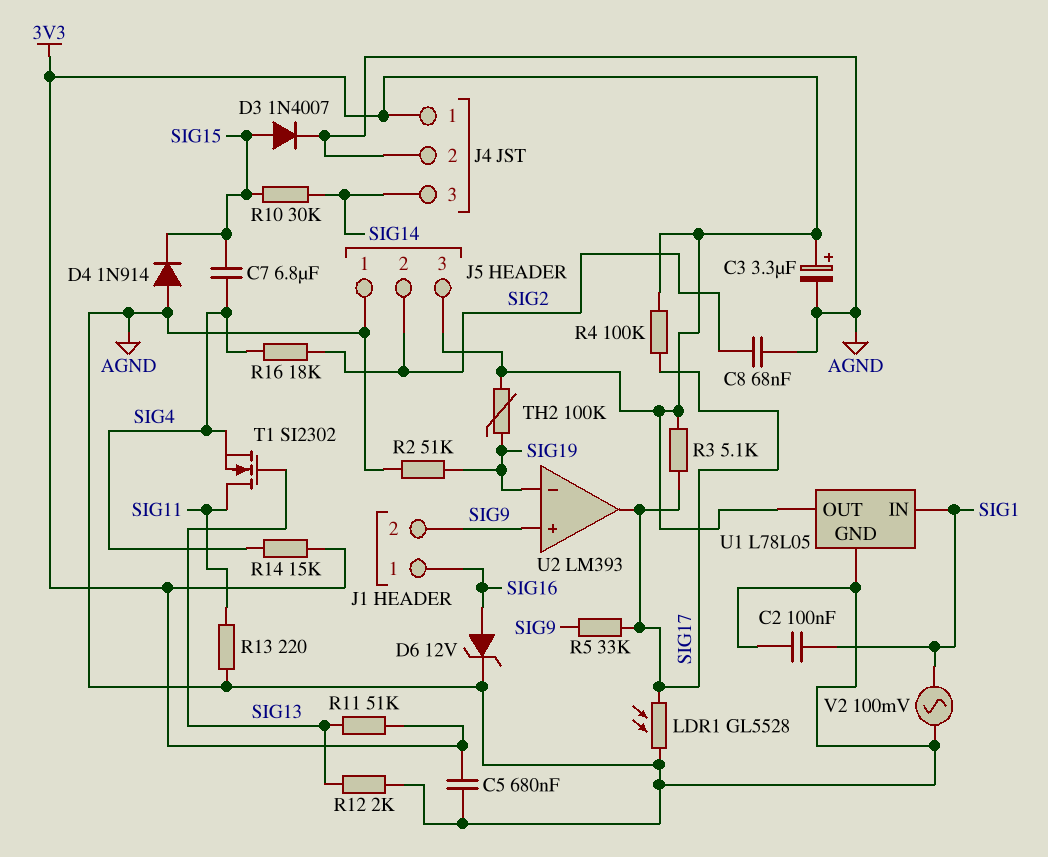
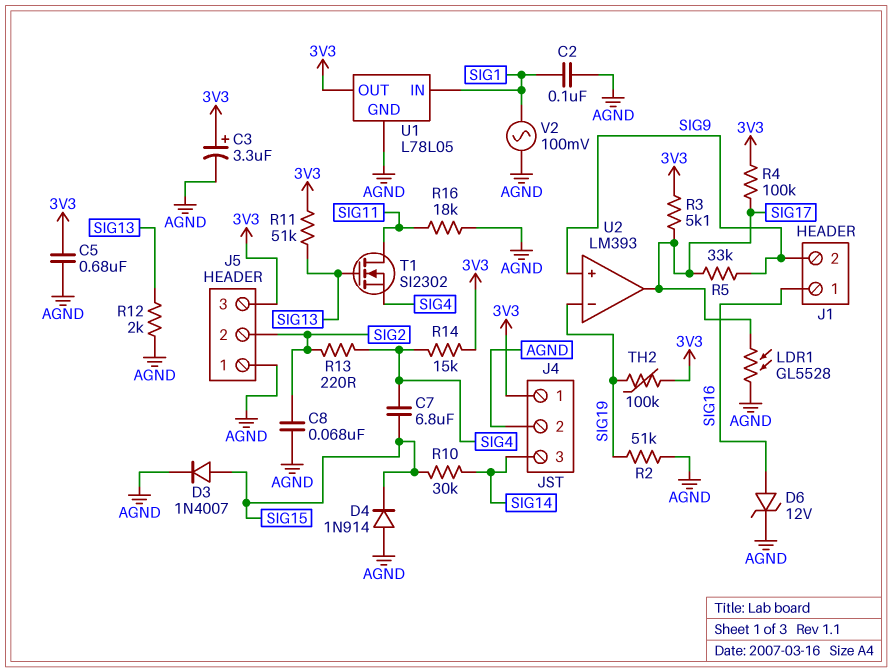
R13: 220 (AGND, SIG11) -> 220 (SIG2, SIG4)
R16: 18k (SIG2, SIG4) -> 18k (AGND, SIG11)

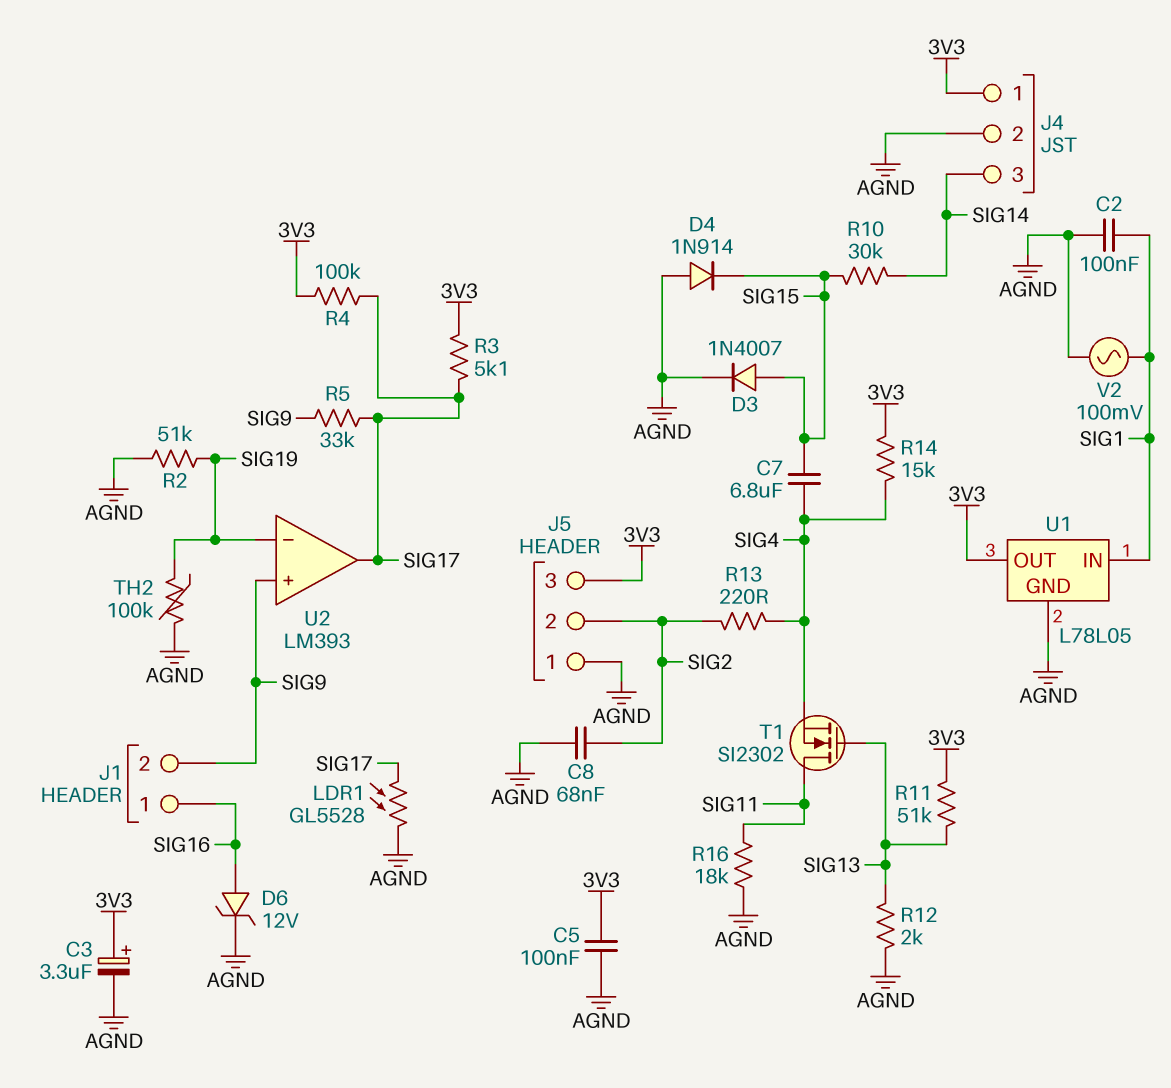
C5: 680nF (3V3, AGND) -> 100nF (3V3, AGND)
TH2: 100k (3V3, SIG19) -> 100k (AGND, SIG19)

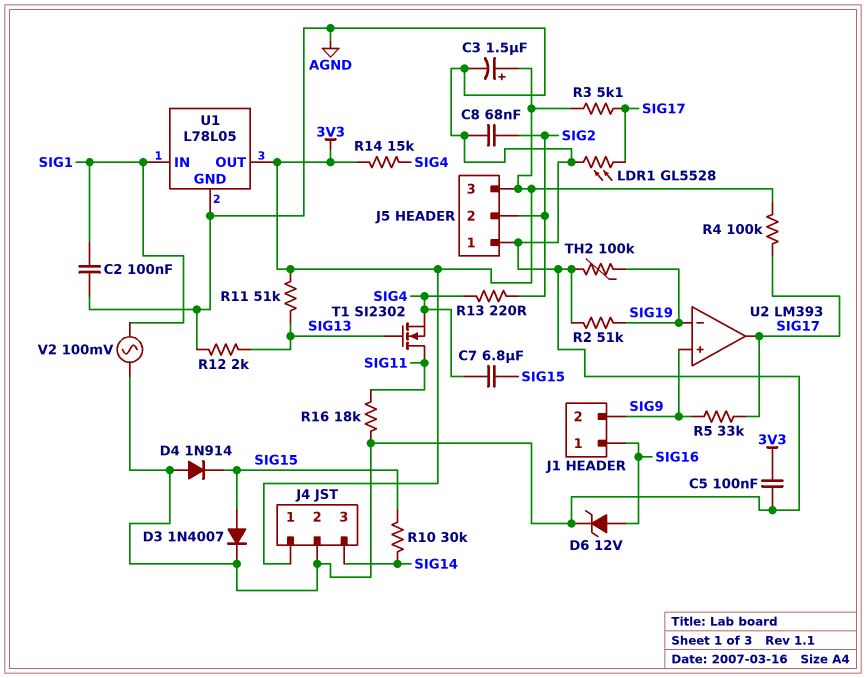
C3: 3.3uF (plus 3V3, minus AGND) -> 1.5uF (plus 3V3, minus AGND)

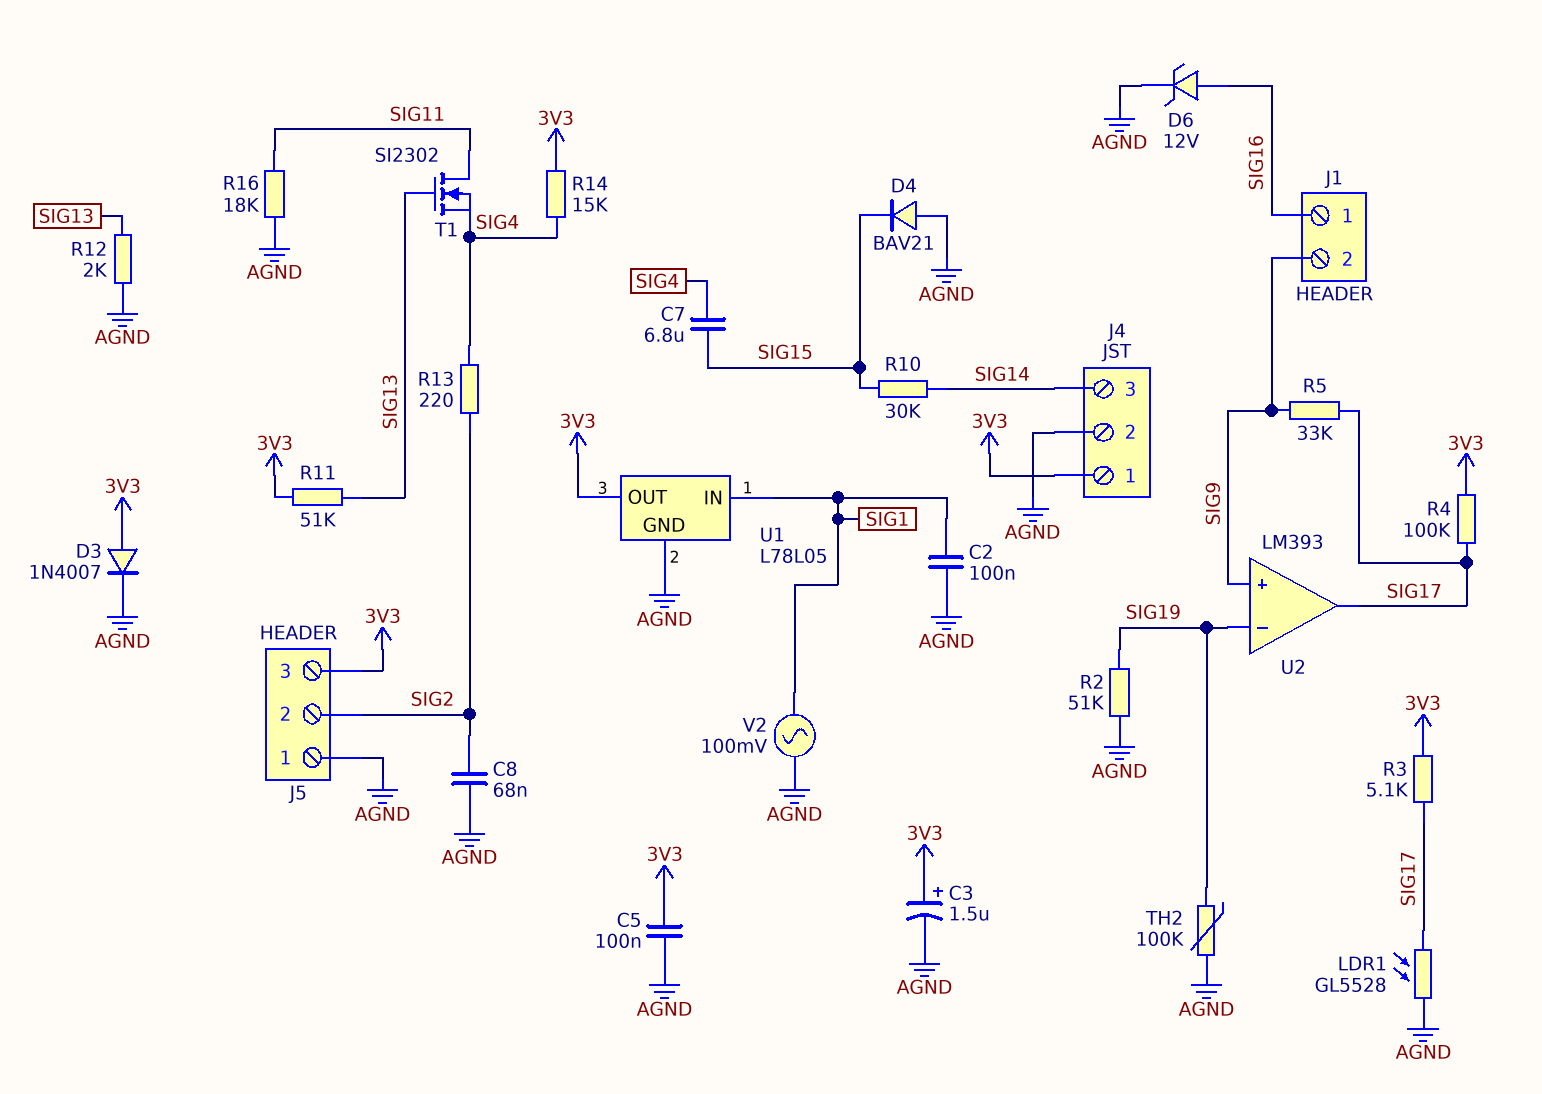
D3: diode 1N4007 (A SIG15, K AGND) -> diode 1N4007 (A 3V3, K AGND)
D4: diode 1N914 (A AGND, K SIG15) -> diode BAV21 (A AGND, K SIG15)

